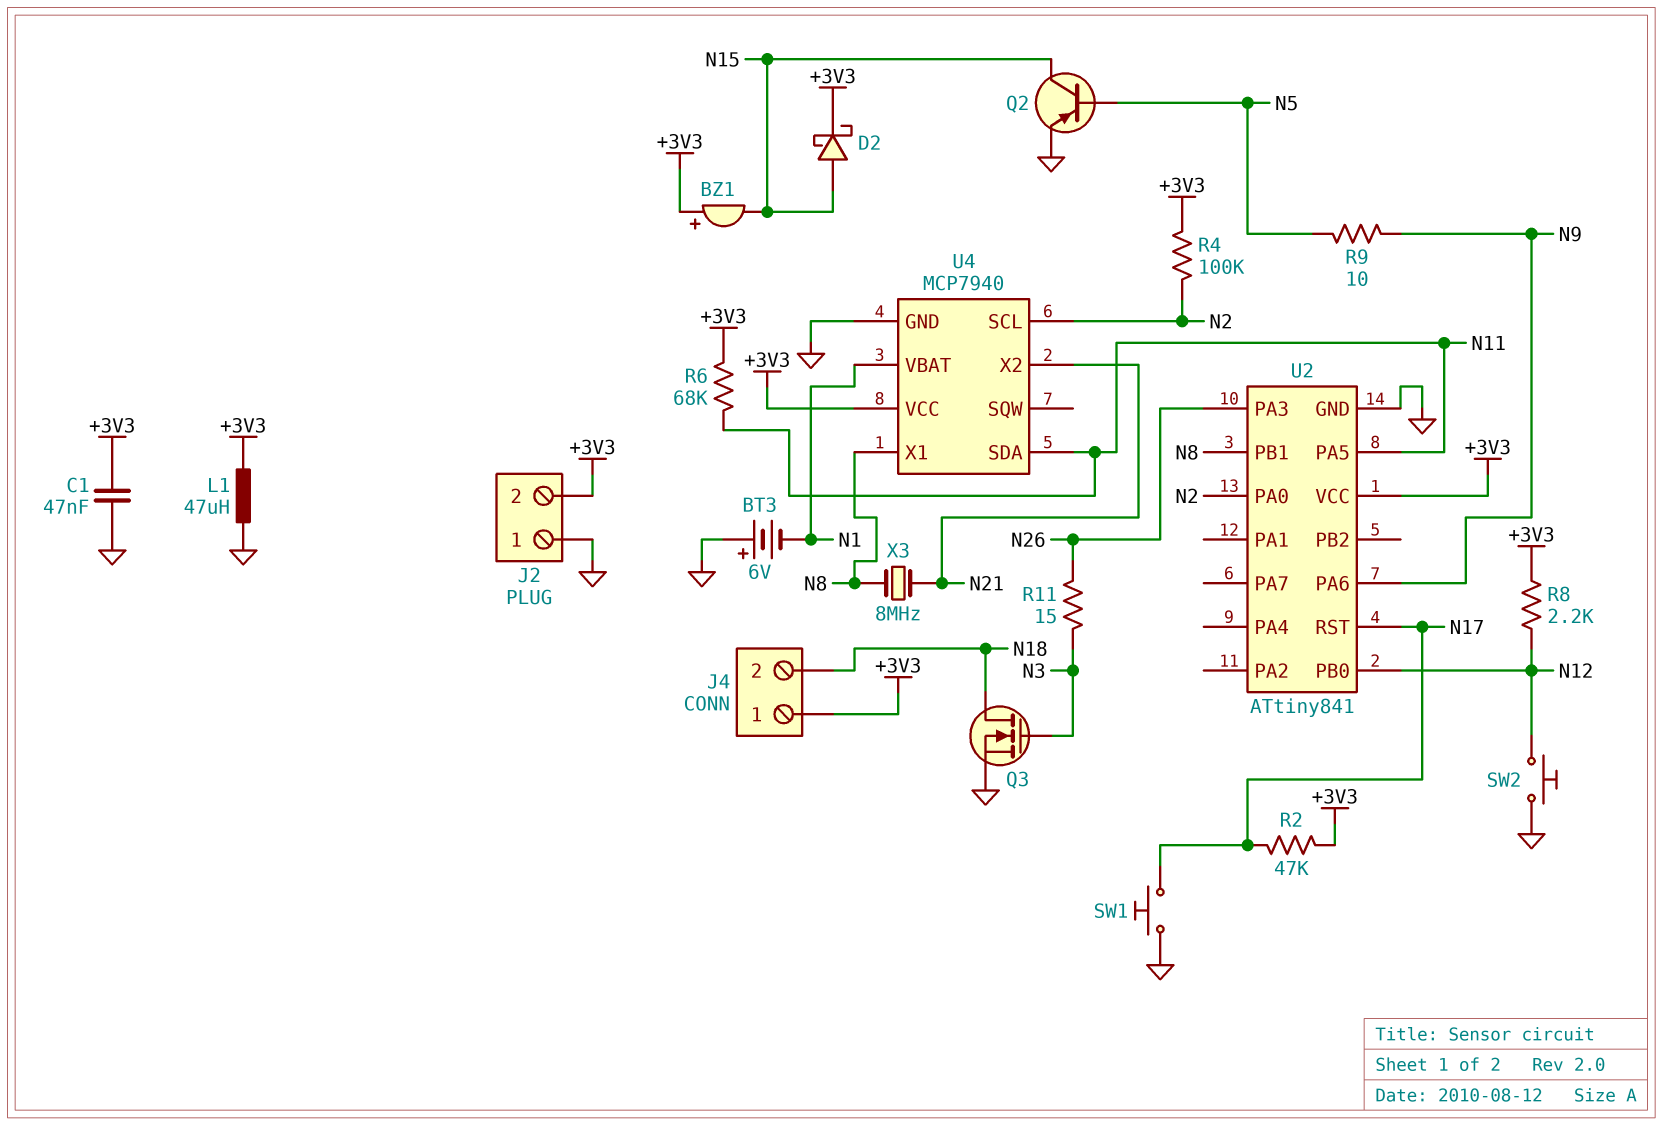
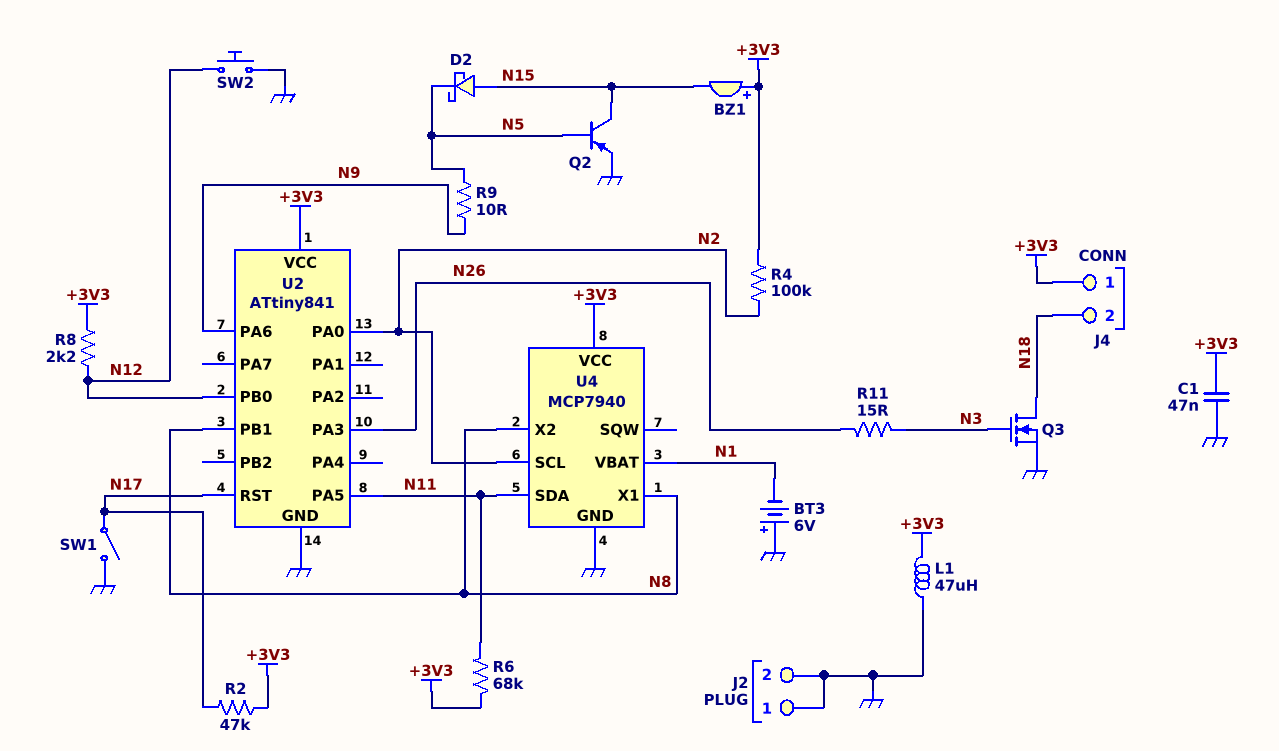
D2: schottky (A N15, K +3V3) -> schottky (A N15, K N5)
J2 pin 2: +3V3 -> GND
SW1: button (GND, N17) -> switch (GND, N17)
U4 pin X2: N21 -> N8
X3: 8MHz (N8, N21) -> none

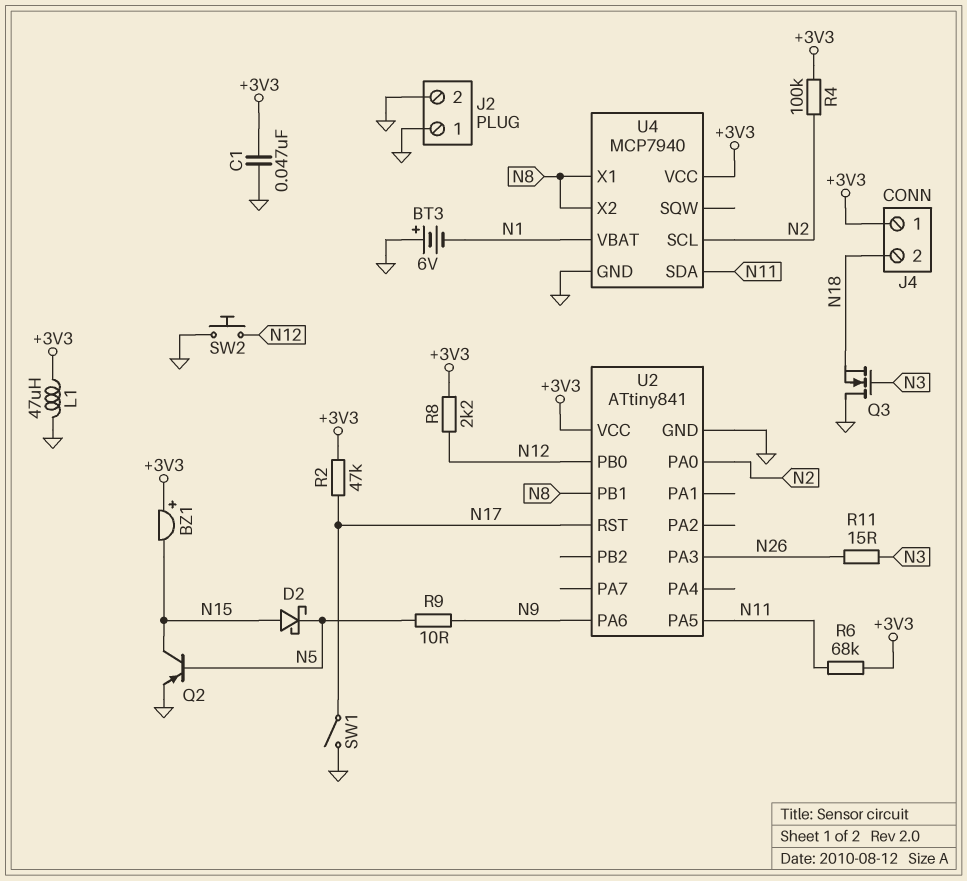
Q3: NMOS (G N3, D N18, S GND) -> NMOS (G N3, D GND, S N18)

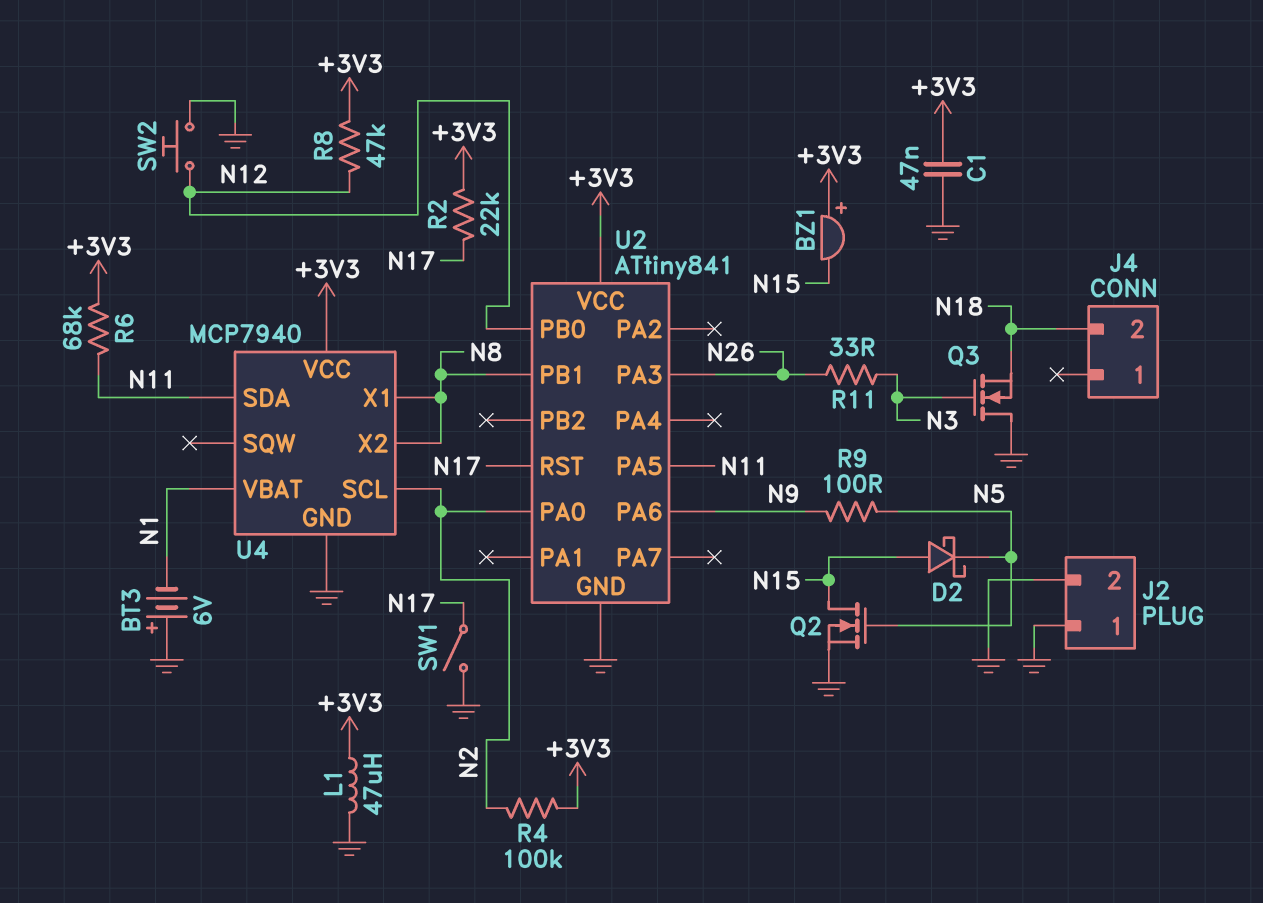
J4 pin 1: +3V3 -> none
Q2: PNP (B N5, C N15, E GND) -> NMOS (G N5, D N15, S GND)
R2: 47k (+3V3, N17) -> 22k (+3V3, N17)
R8: 2.2k (+3V3, N12) -> 47k (+3V3, N12)
R9: 10 (N5, N9) -> 100 (N5, N9)
R11: 15 (N3, N26) -> 33 (N3, N26)

